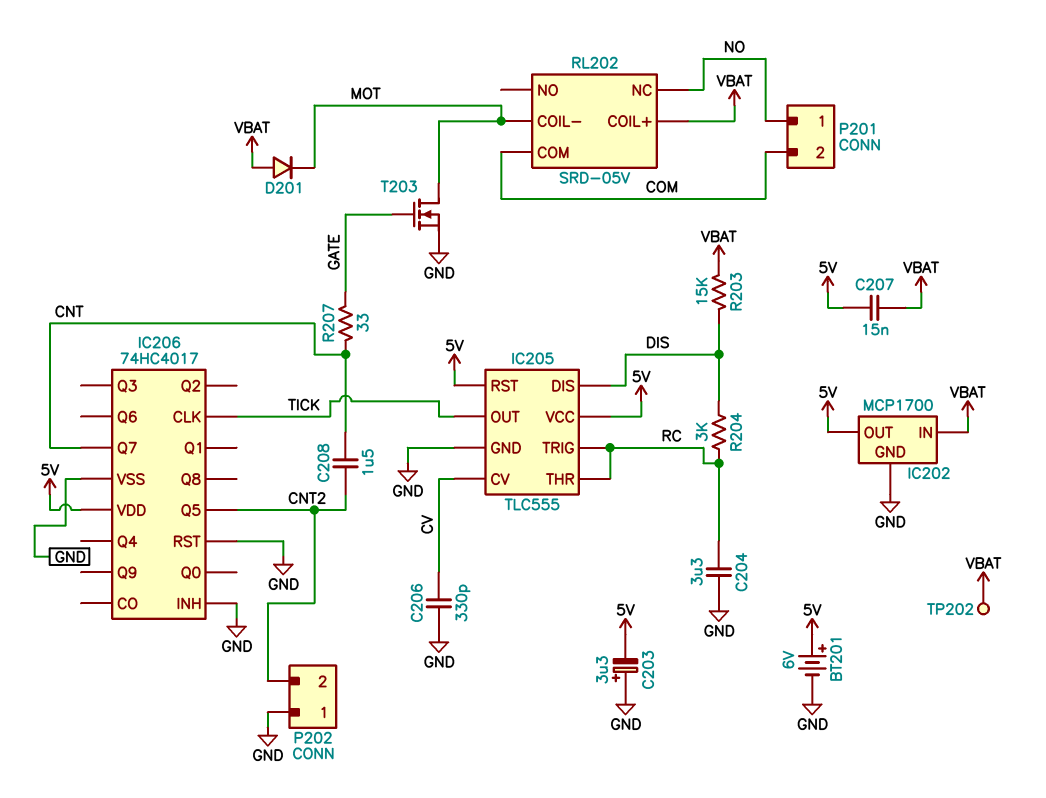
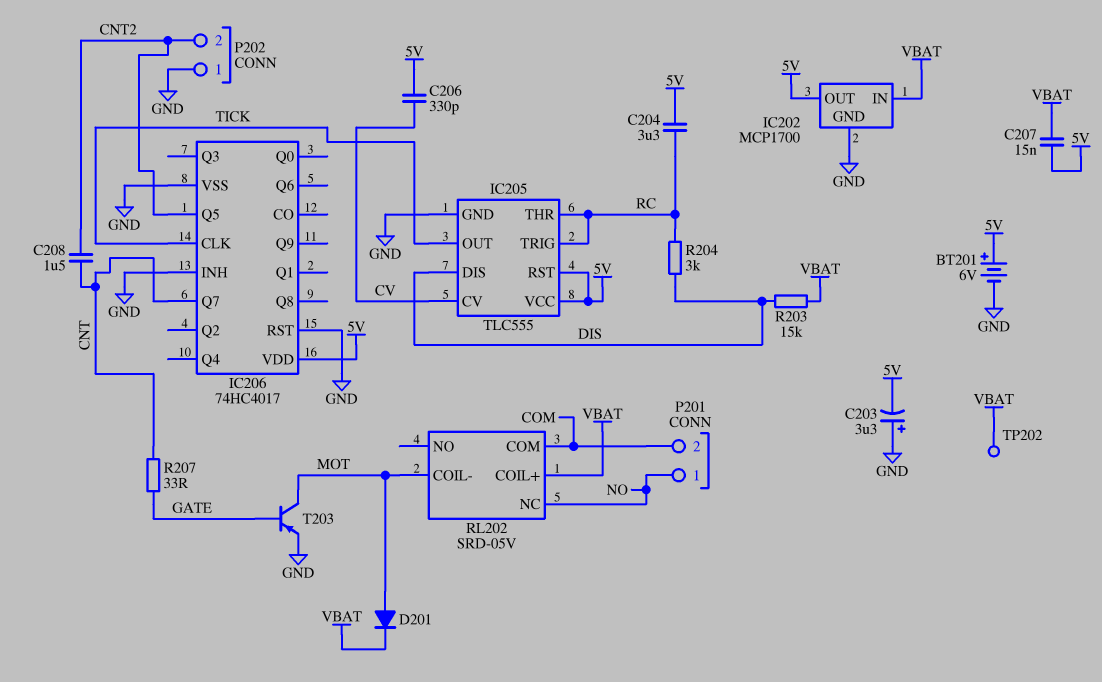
C204: 3.3uF (GND, RC) -> 3.3uF (5V, RC)
C206: 330pF (CV, GND) -> 330pF (5V, CV)
D201: diode (A VBAT, K MOT) -> diode (A MOT, K VBAT)
T203: NMOS (G GATE, D MOT, S GND) -> PNP (B GATE, C MOT, E GND)

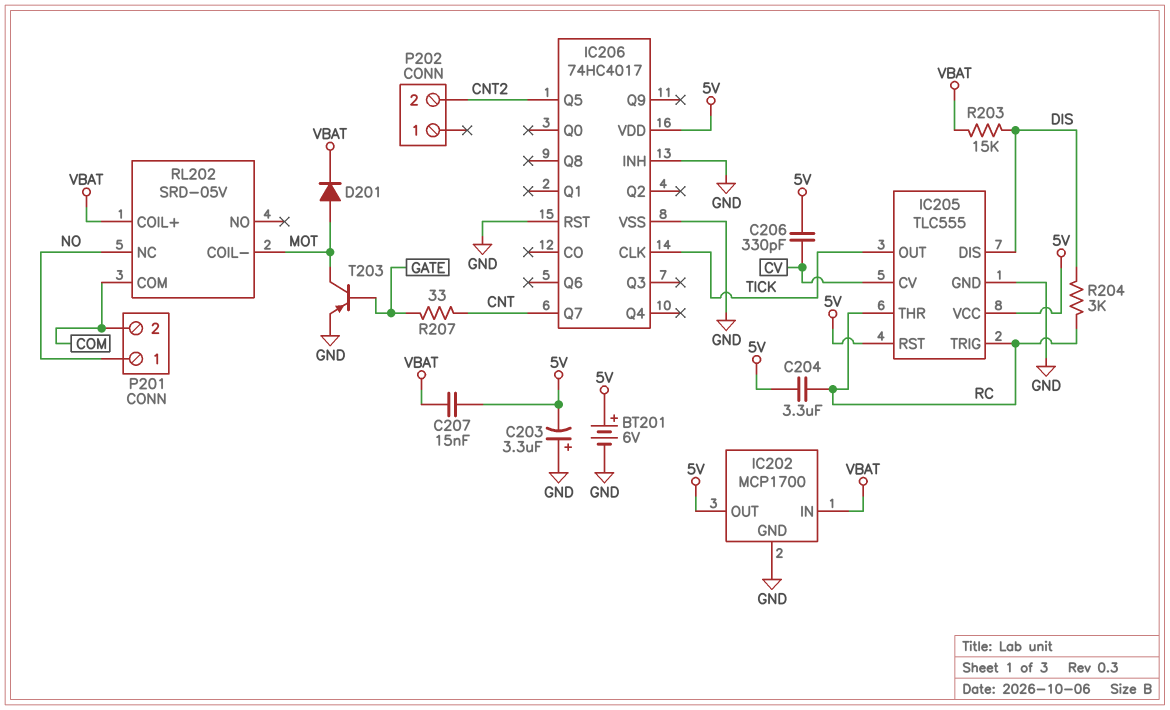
C208: 1.5uF (CNT, CNT2) -> none
P202 pin 1: GND -> none
TP202: test point (VBAT) -> none

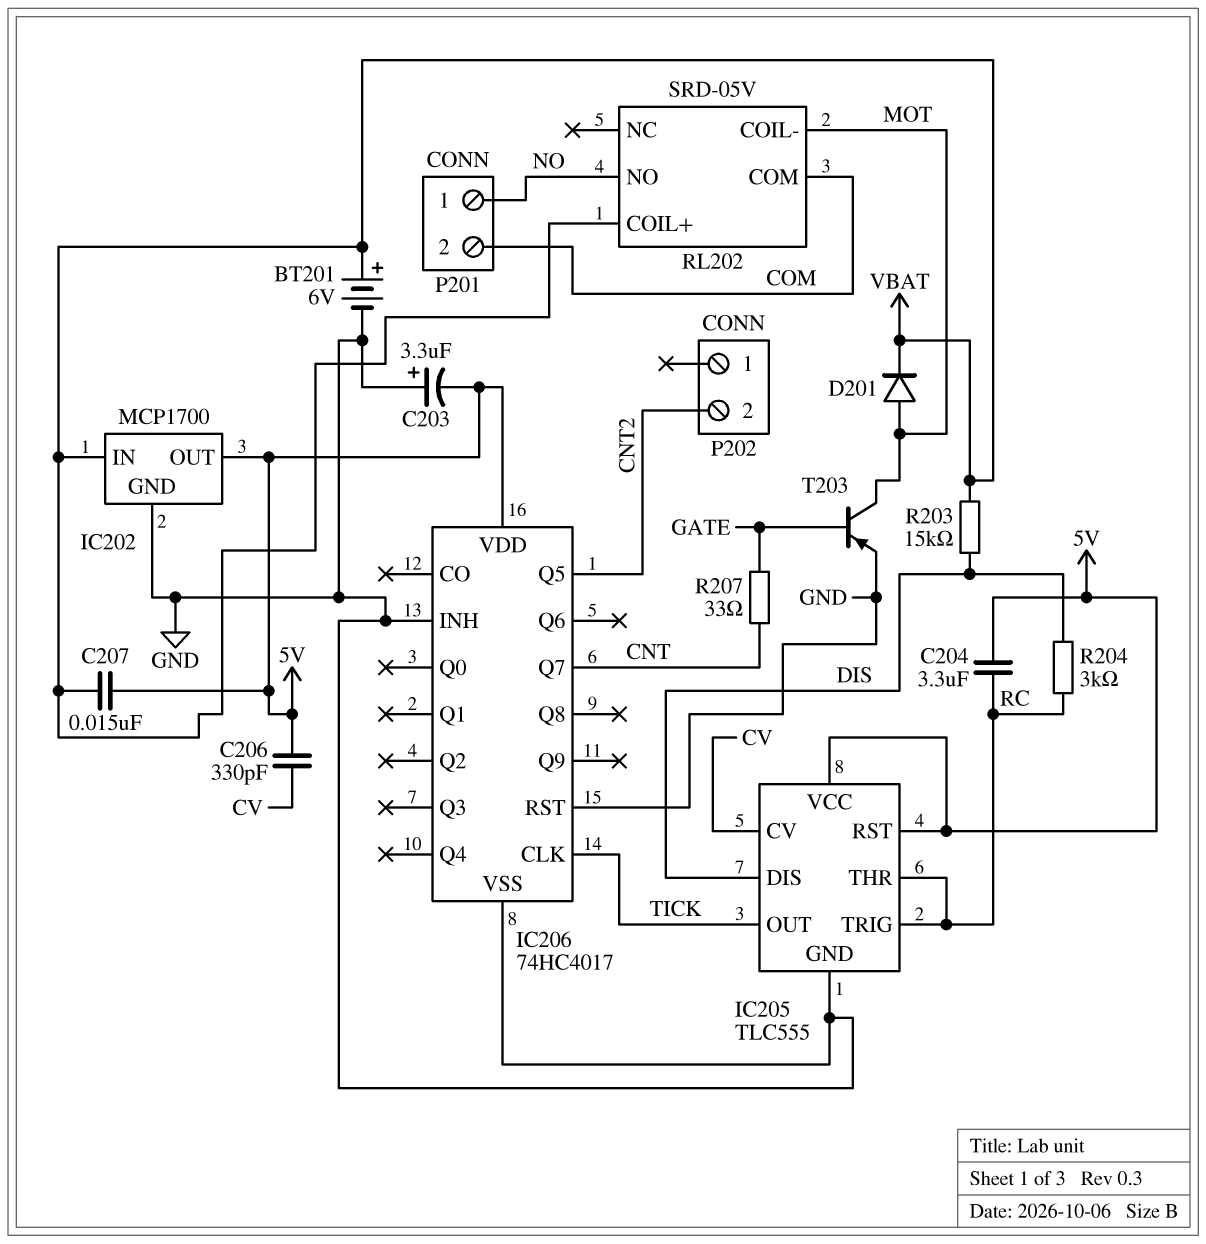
BT201: 6V (plus 5V, minus GND) -> 6V (plus VBAT, minus GND)
RL202 pin NC: NO -> none
RL202 pin NO: none -> NO

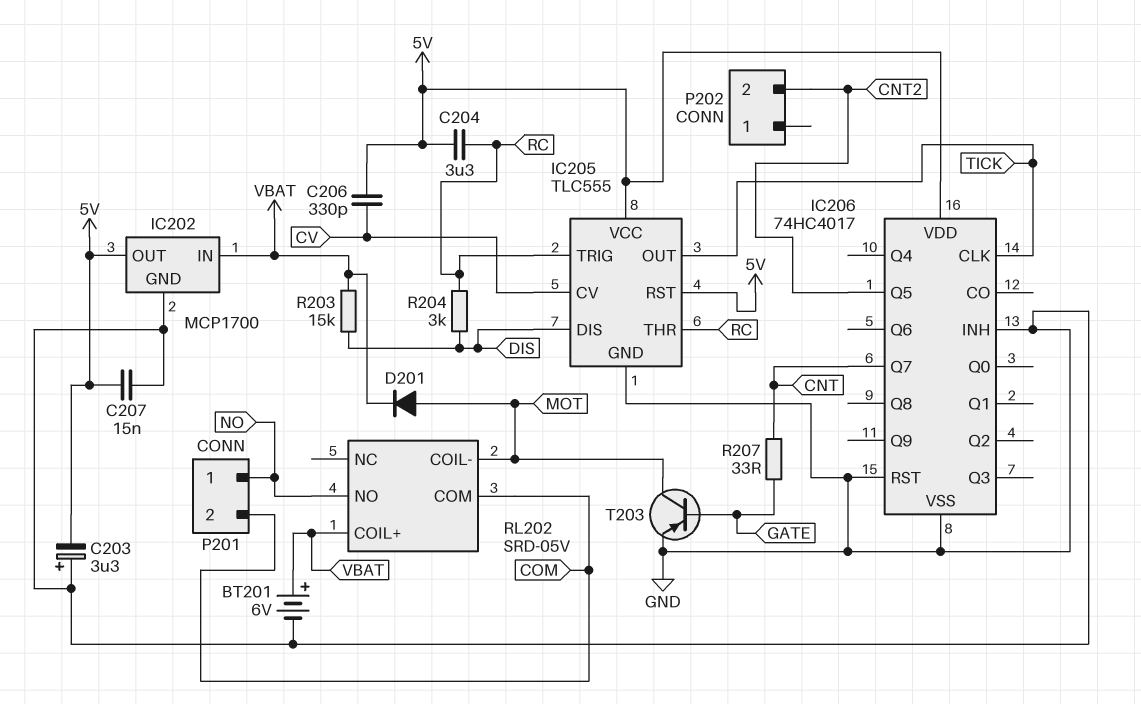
C207: 15nF (5V, VBAT) -> 15nF (5V, GND)

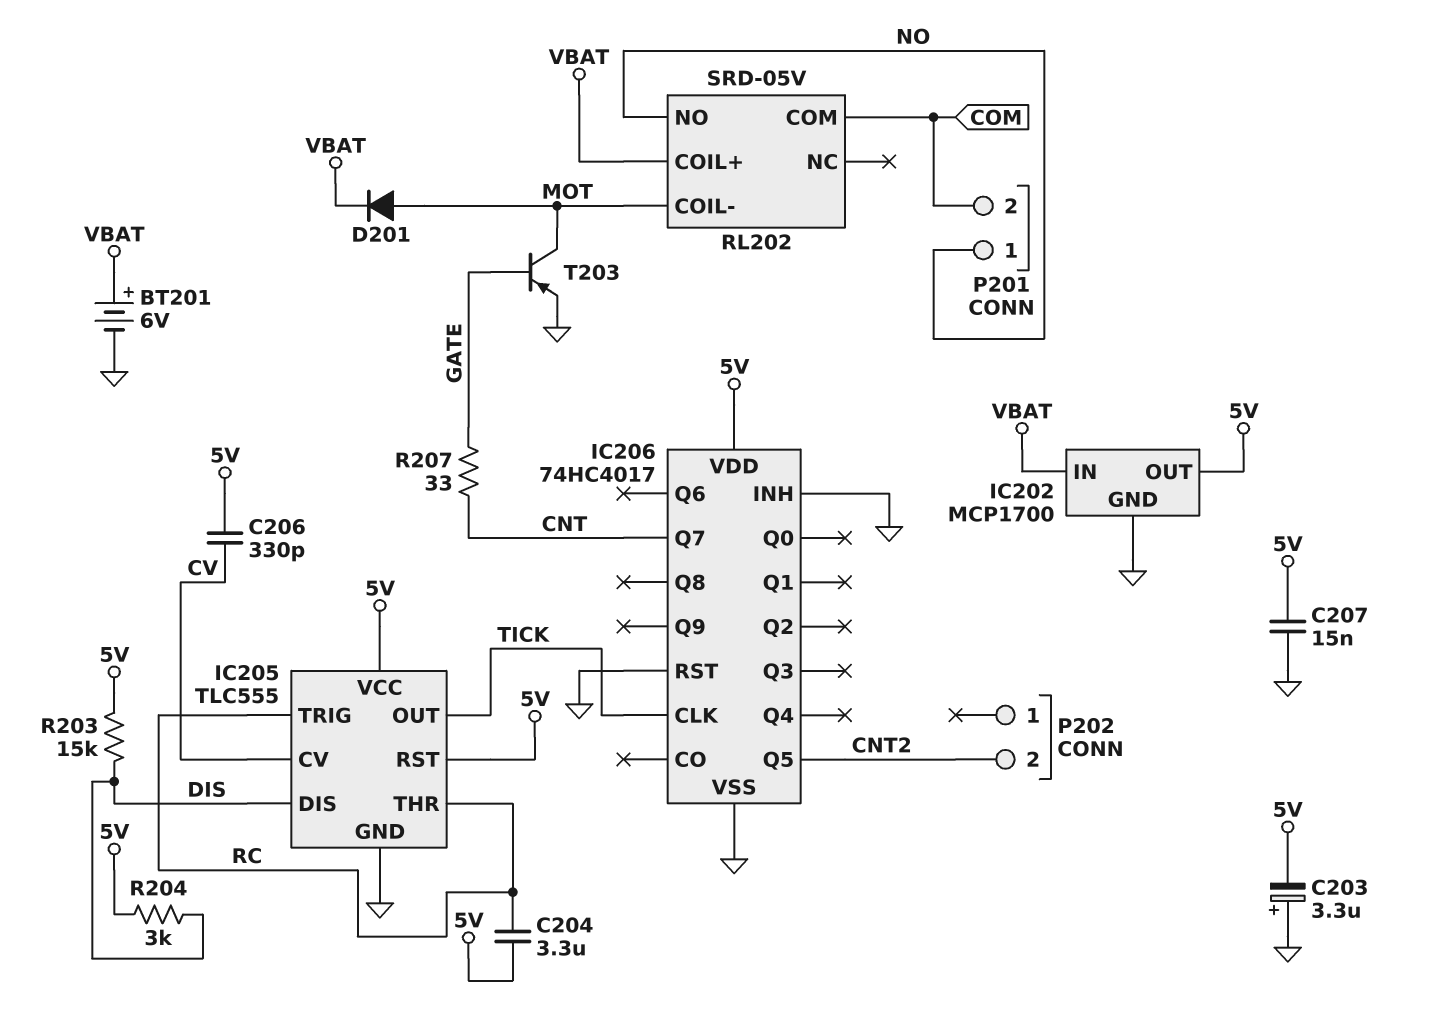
R203: 15k (DIS, VBAT) -> 15k (5V, DIS)
R204: 3k (DIS, RC) -> 3k (5V, DIS)

